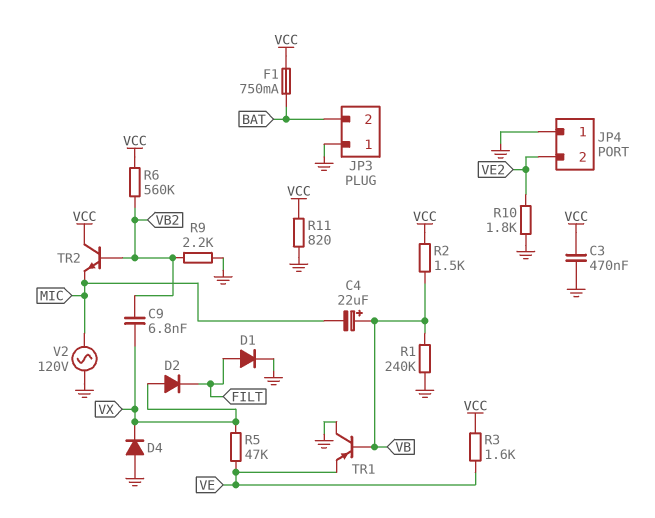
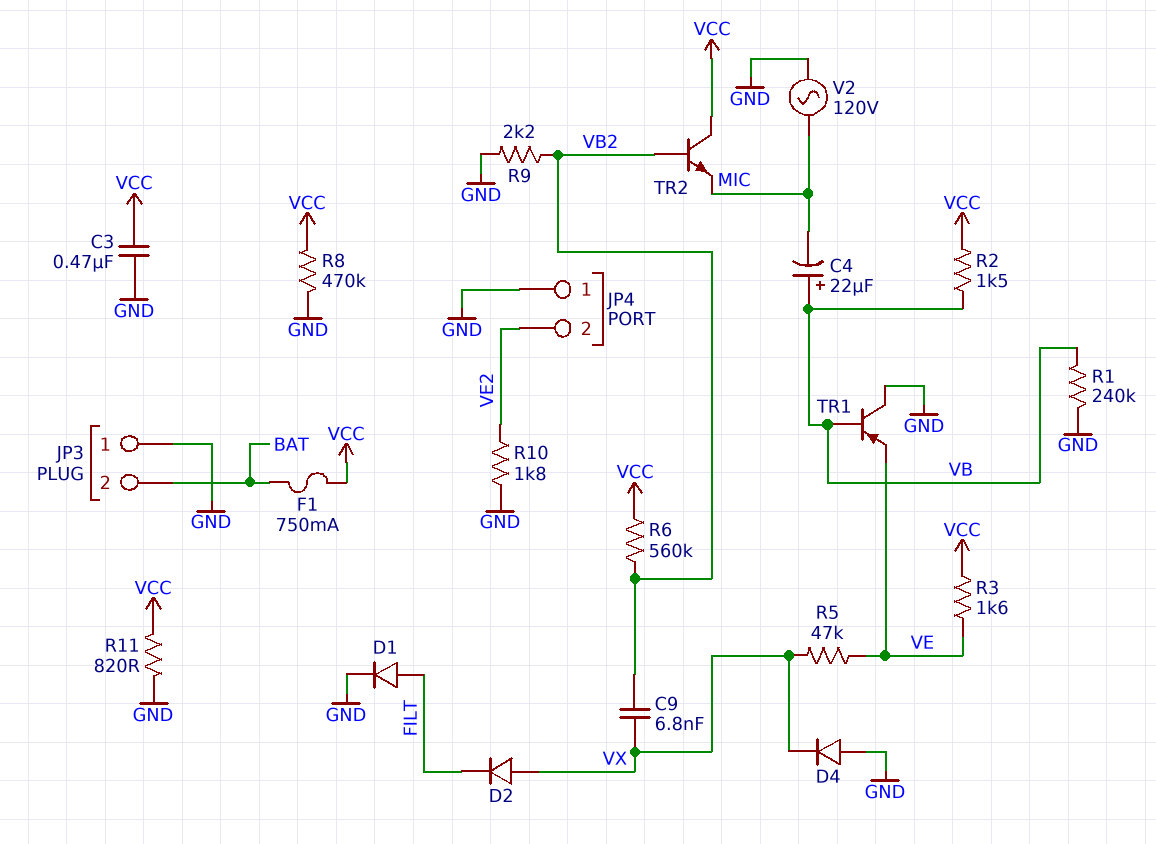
R8: none -> 470k (GND, VCC)

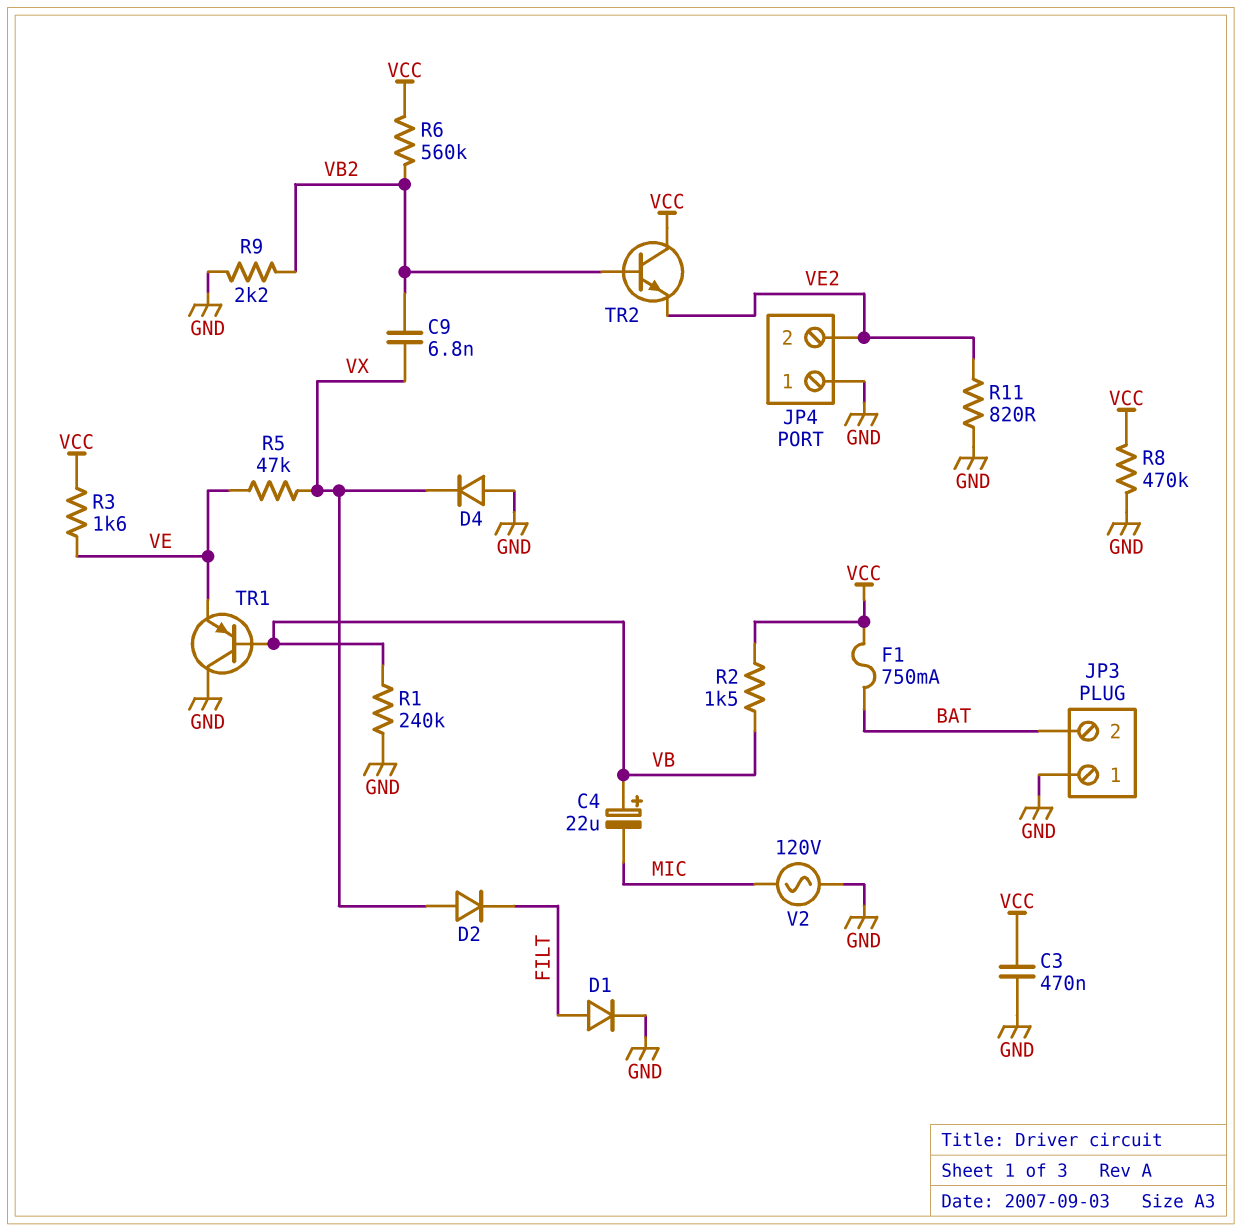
R10: 1.8k (GND, VE2) -> none
R11: 820 (GND, VCC) -> 820 (GND, VE2)
TR2: NPN (B VB2, C VCC, E MIC) -> NPN (B VB2, C VCC, E VE2)

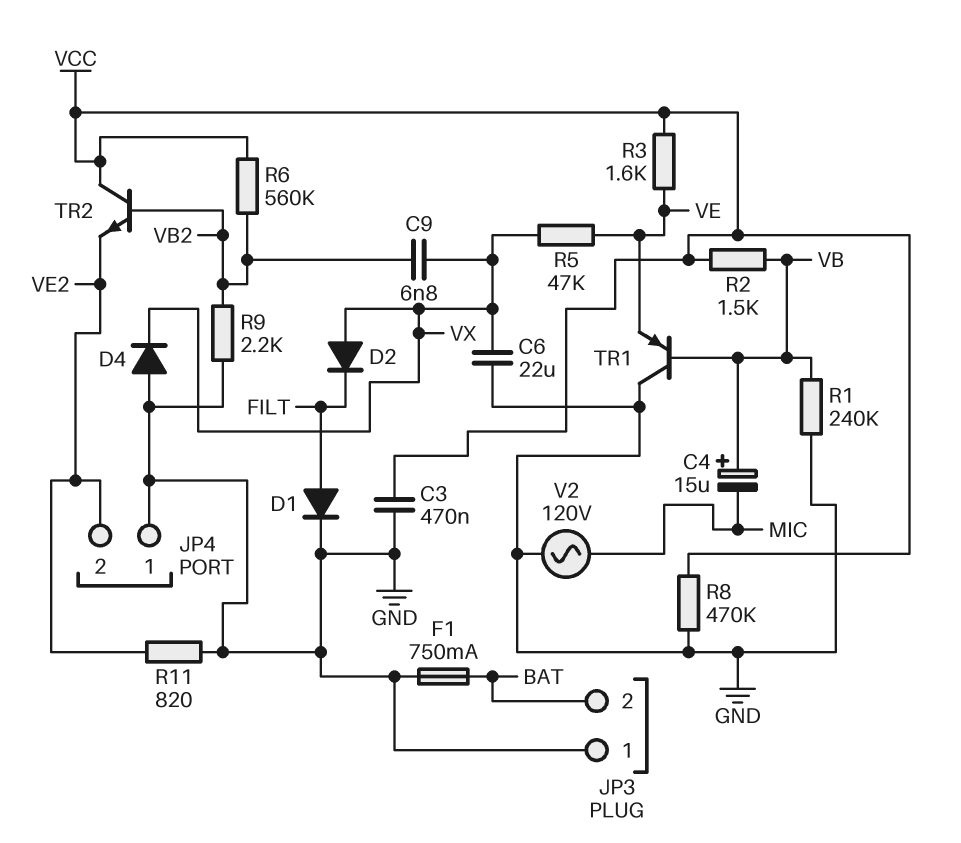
C4: 22uF (plus VB, minus MIC) -> 15uF (plus VB, minus MIC)
C6: none -> 22uF (GND, VX)
F1: 750mA (BAT, VCC) -> 750mA (BAT, GND)

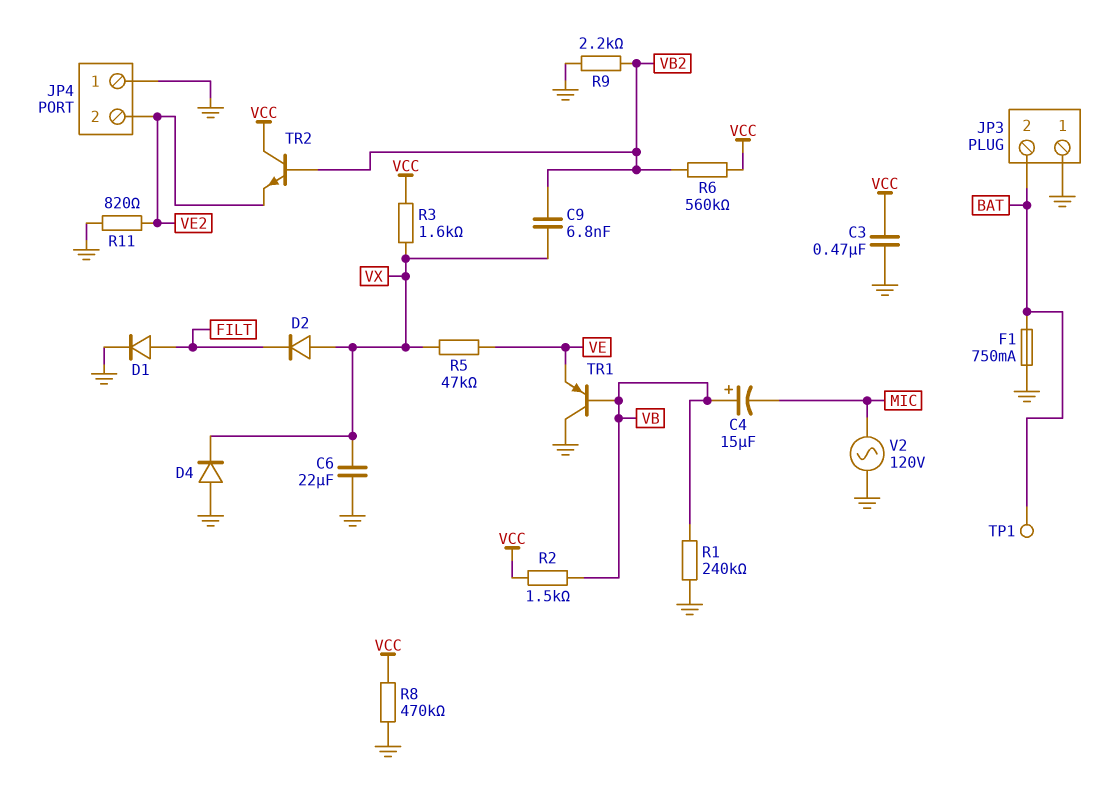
R3: 1.6k (VCC, VE) -> 1.6k (VCC, VX)
TP1: none -> test point (BAT)

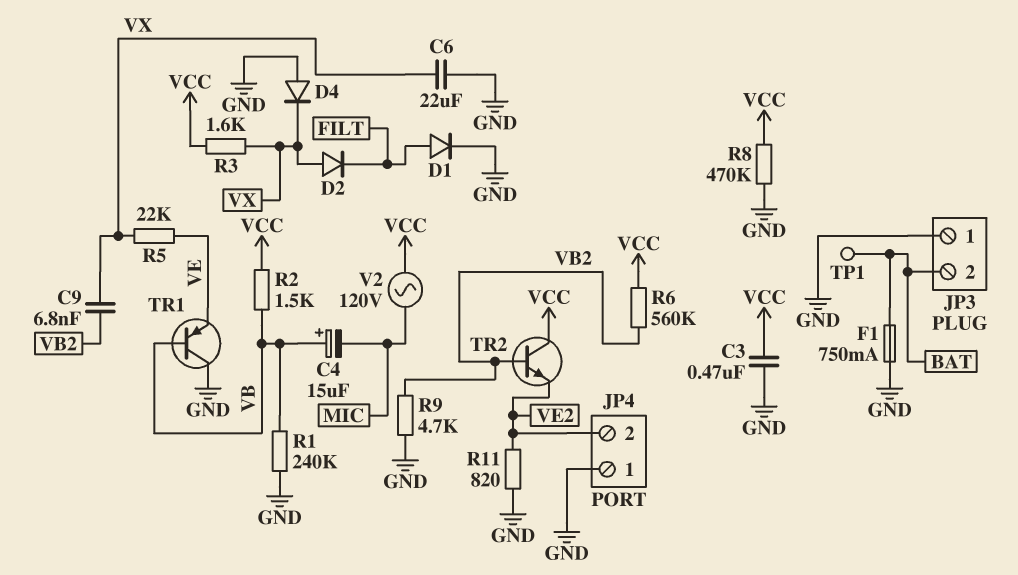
R5: 47k (VE, VX) -> 22k (VE, VX)
R9: 2.2k (GND, VB2) -> 4.7k (GND, VB2)
V2: AC 120V (GND, MIC) -> AC 120V (MIC, VCC)

